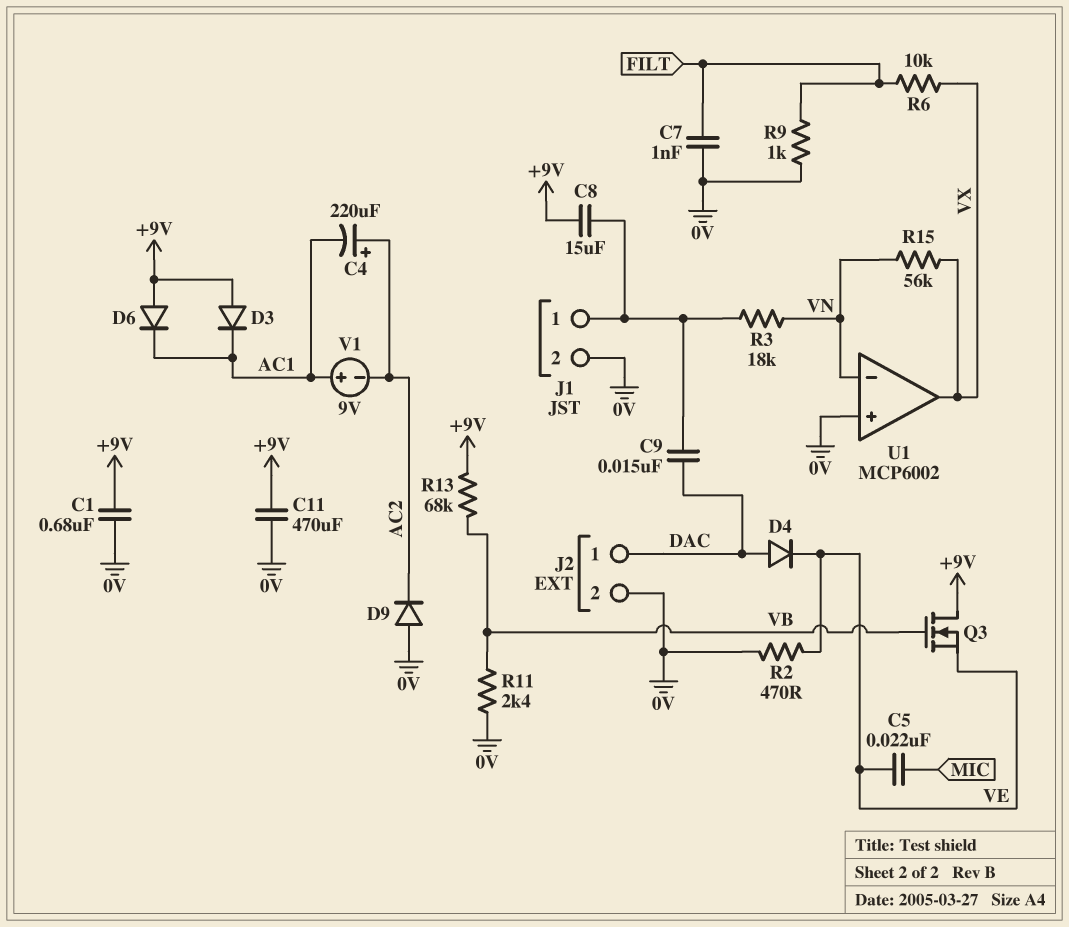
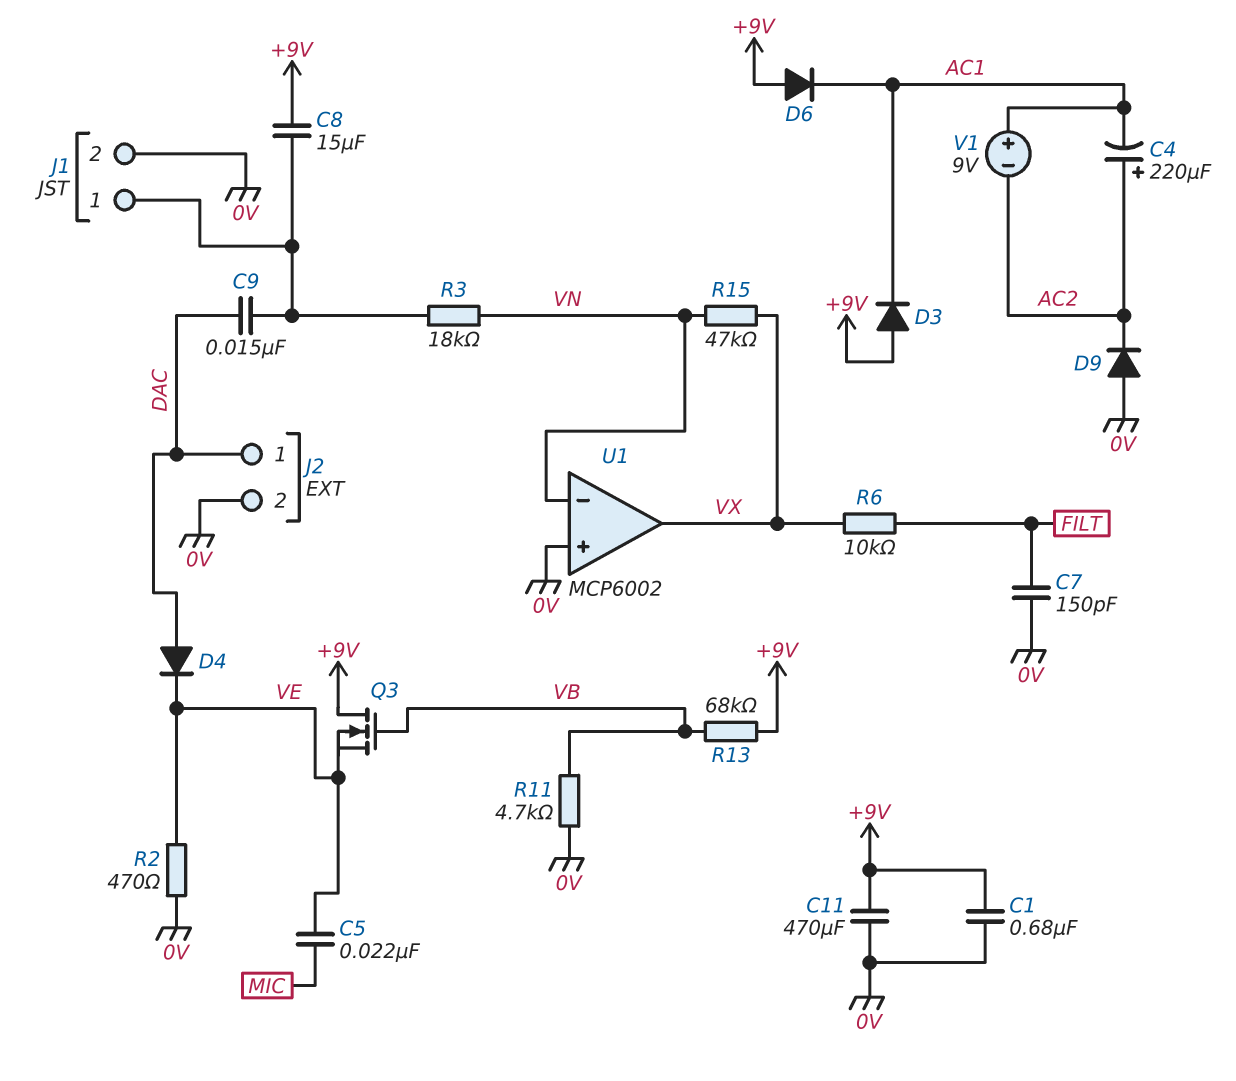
C7: 1nF (0V, FILT) -> 150pF (0V, FILT)
R9: 1k (0V, FILT) -> none
R11: 2.4k (0V, VB) -> 4.7k (0V, VB)
R15: 56k (VN, VX) -> 47k (VN, VX)

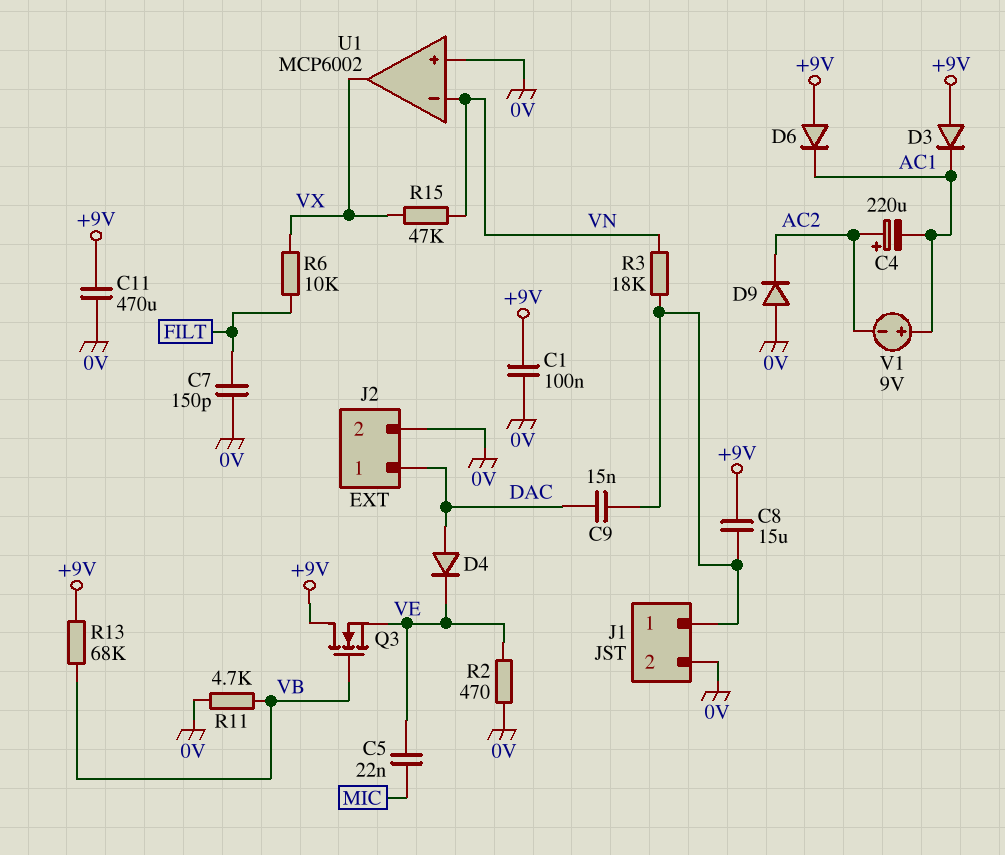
C1: 680nF (+9V, 0V) -> 100nF (+9V, 0V)

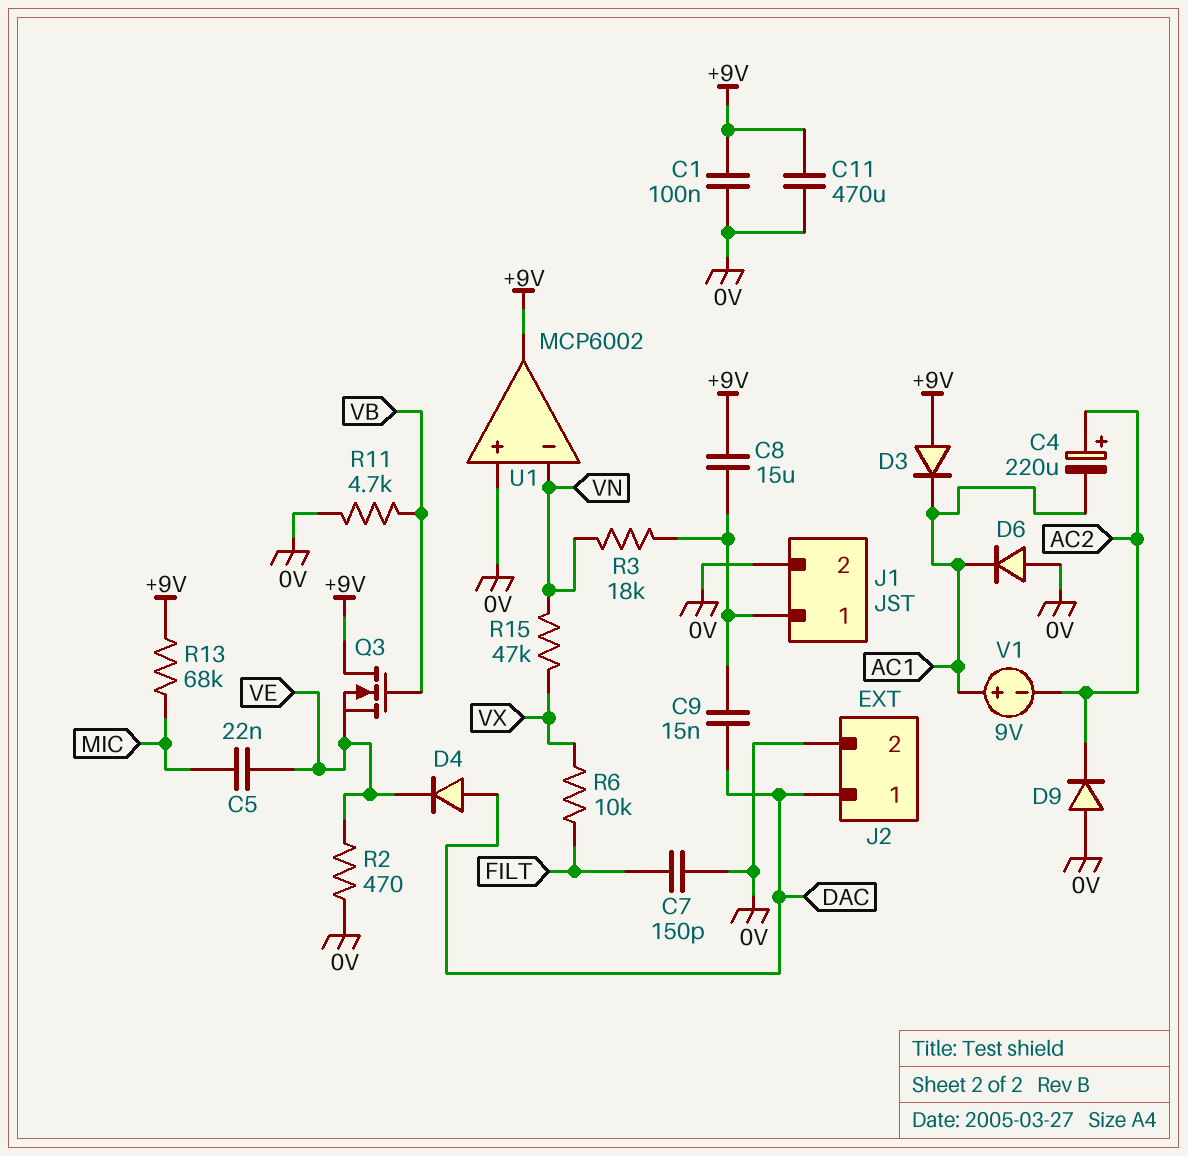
D6: diode (A +9V, K AC1) -> diode (A 0V, K AC1)
R13: 68k (+9V, VB) -> 68k (+9V, MIC)
U1 pin out: VX -> +9V

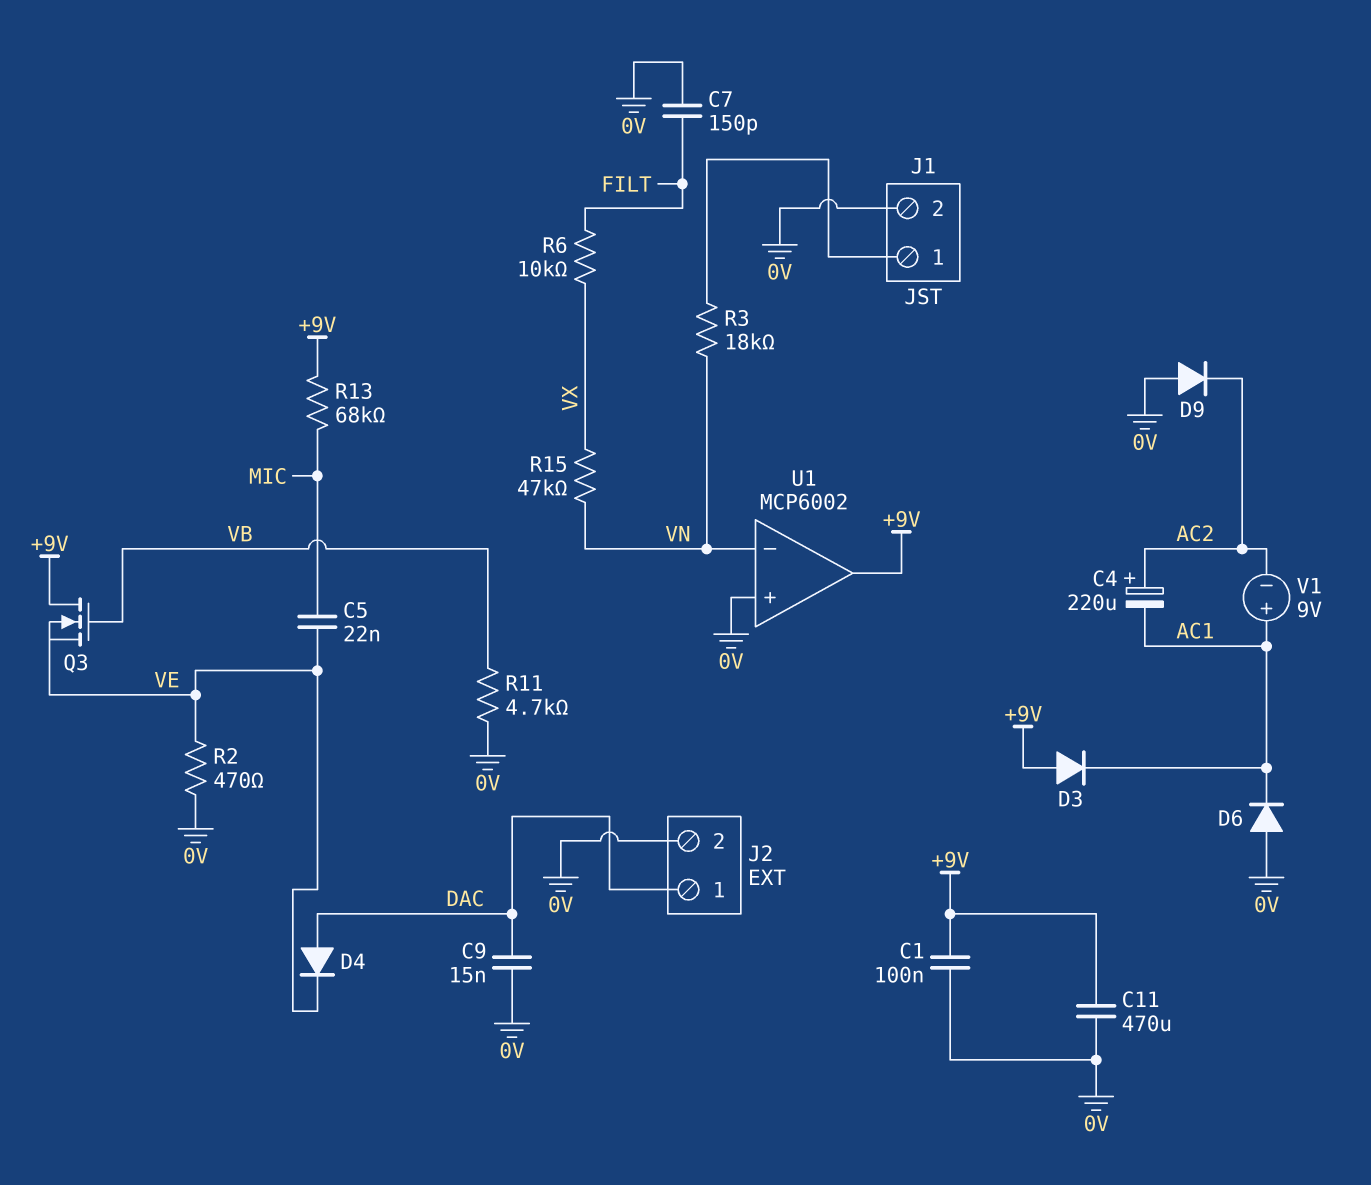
C8: 15uF (+9V, J1/1) -> none
C9: 15nF (DAC, J1/1) -> 15nF (0V, DAC)

